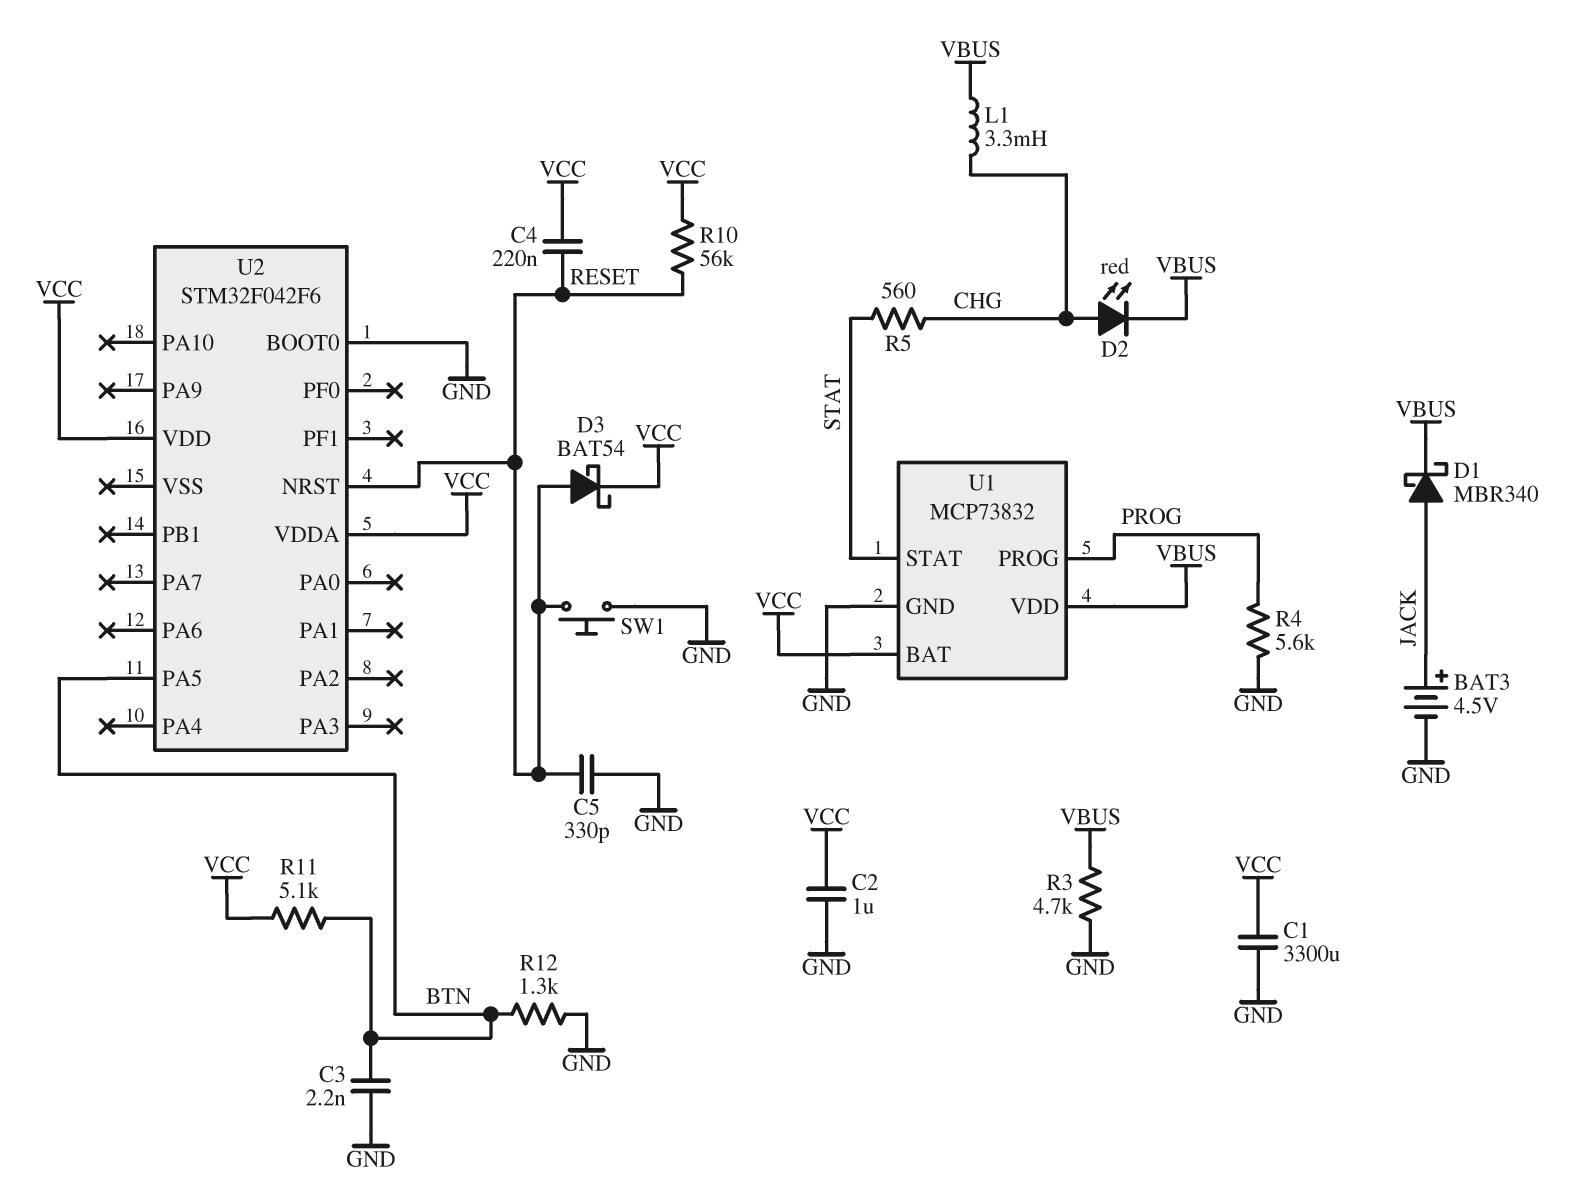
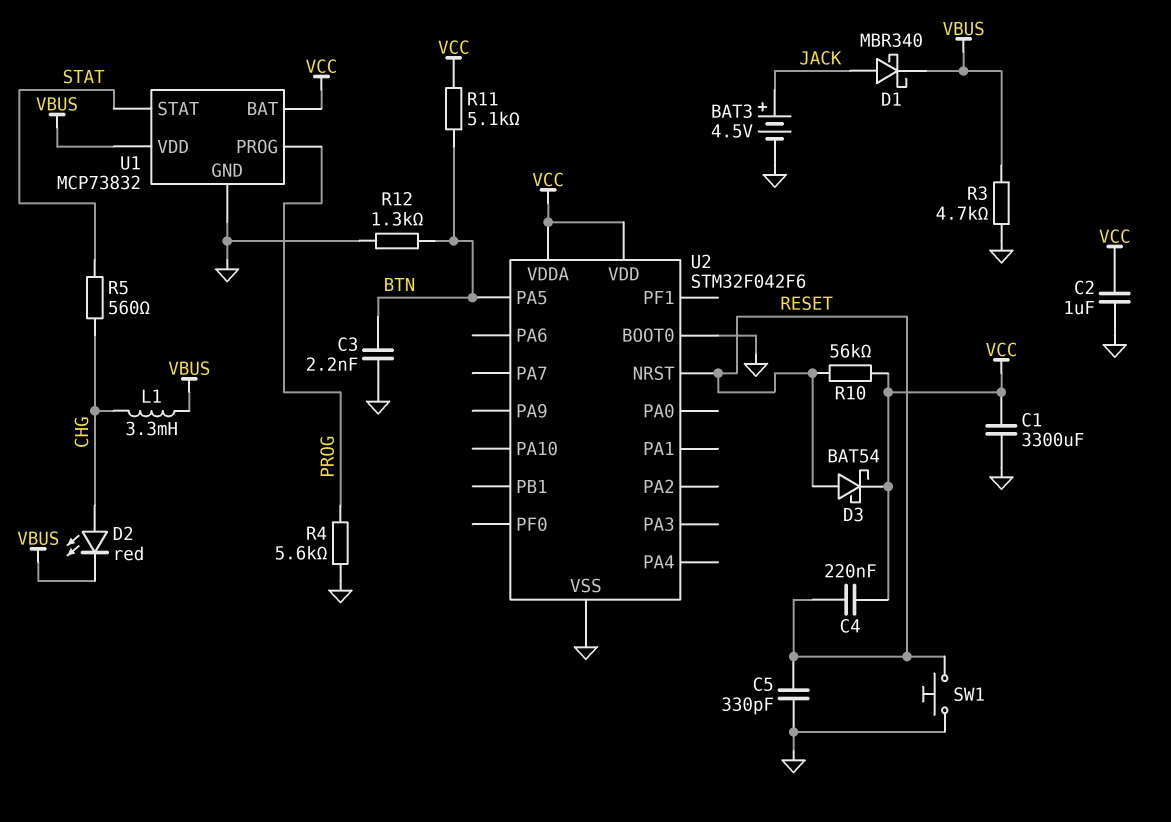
U2 pin VSS: none -> GND

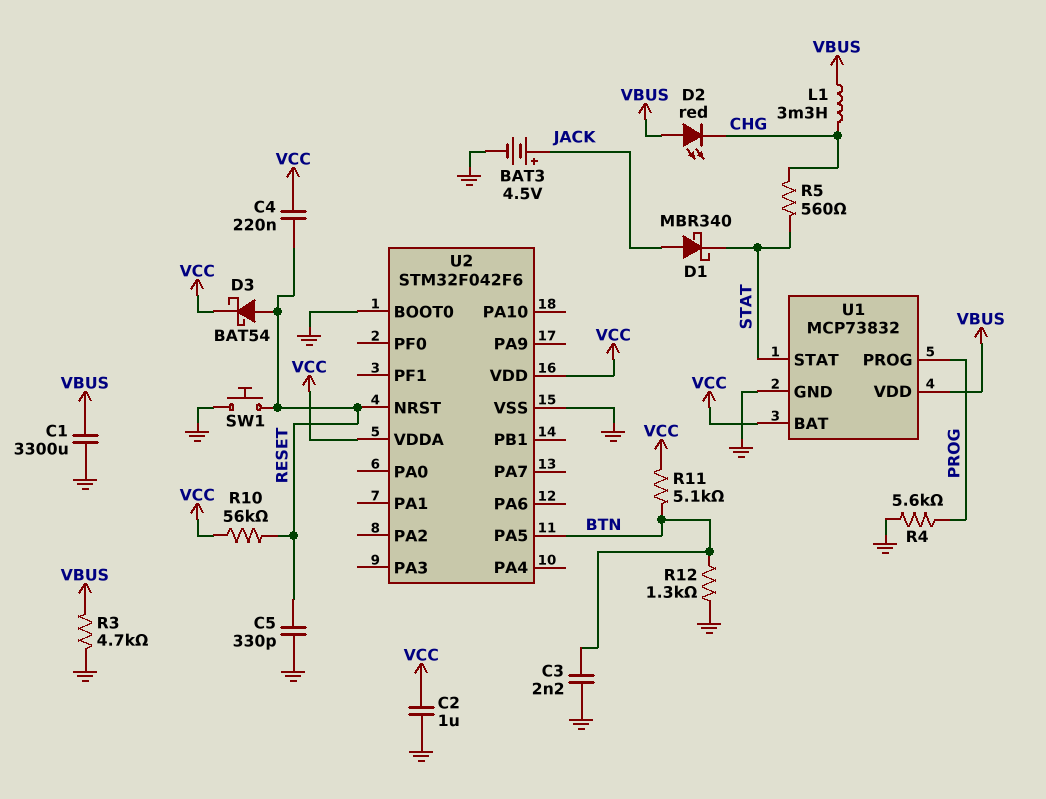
C1: 3300uF (GND, VCC) -> 3300uF (GND, VBUS)
D1: schottky MBR340 (A JACK, K VBUS) -> schottky MBR340 (A JACK, K STAT)
D2: LED red (A CHG, K VBUS) -> LED red (A VBUS, K CHG)

